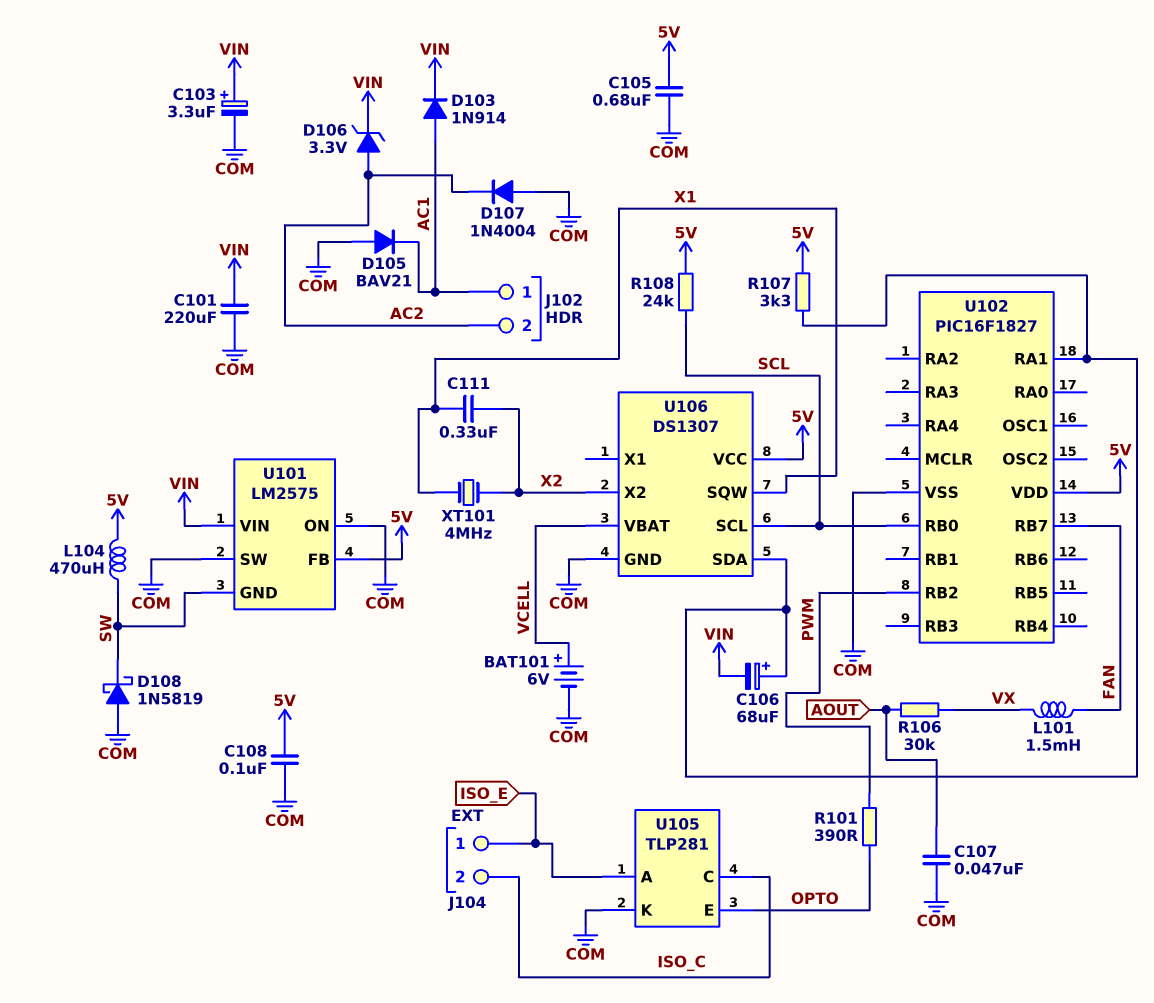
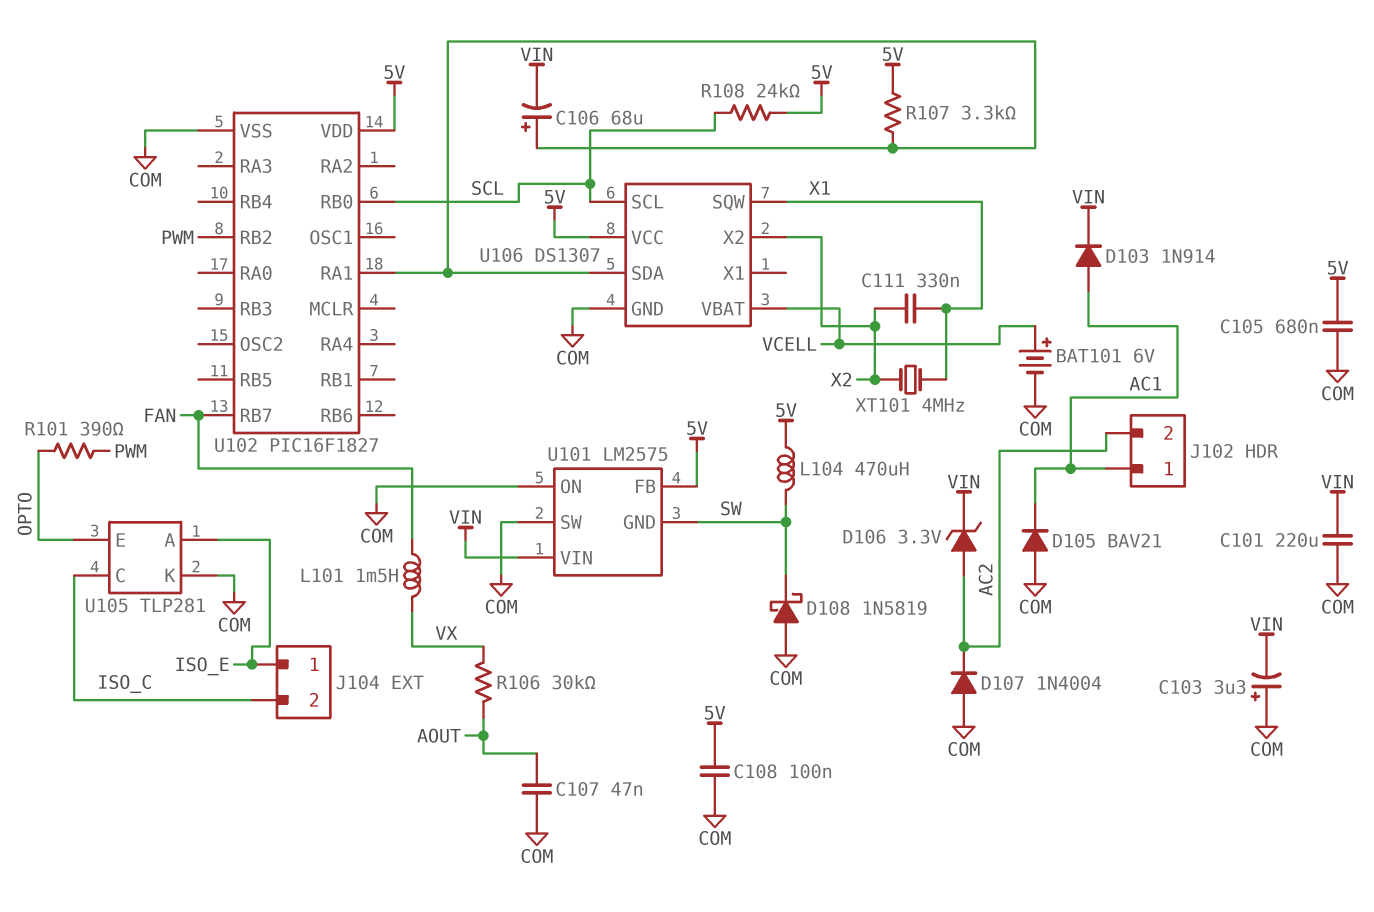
C103: 3.3uF (plus VIN, minus COM) -> 3.3uF (plus COM, minus VIN)

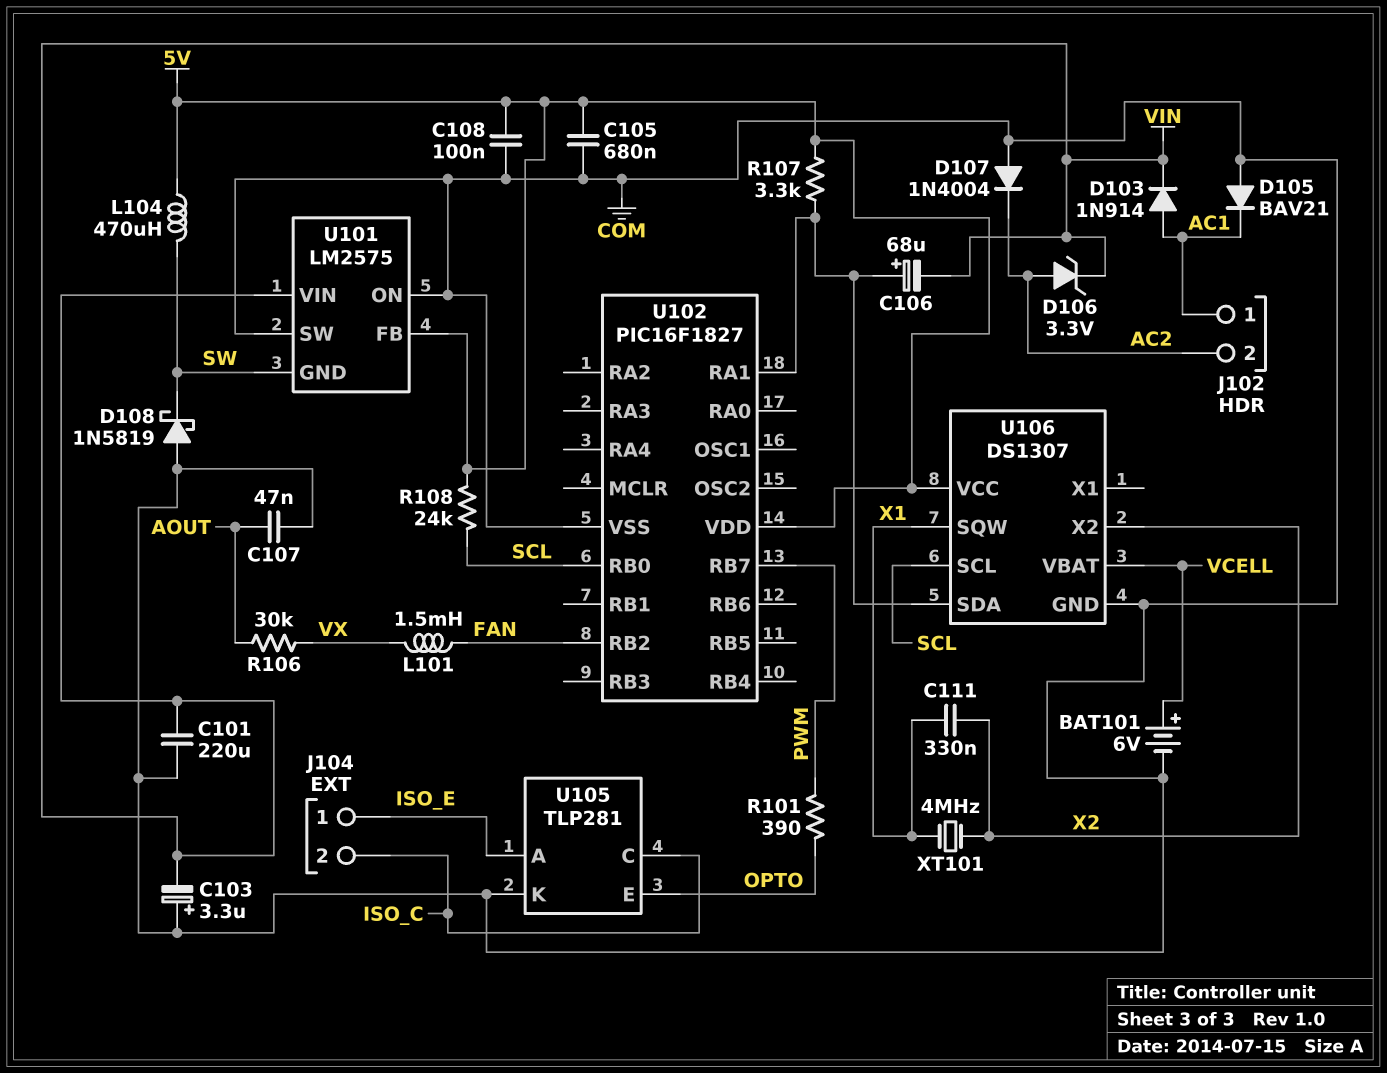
U102 pin RB2: PWM -> FAN
U102 pin RB7: FAN -> PWM

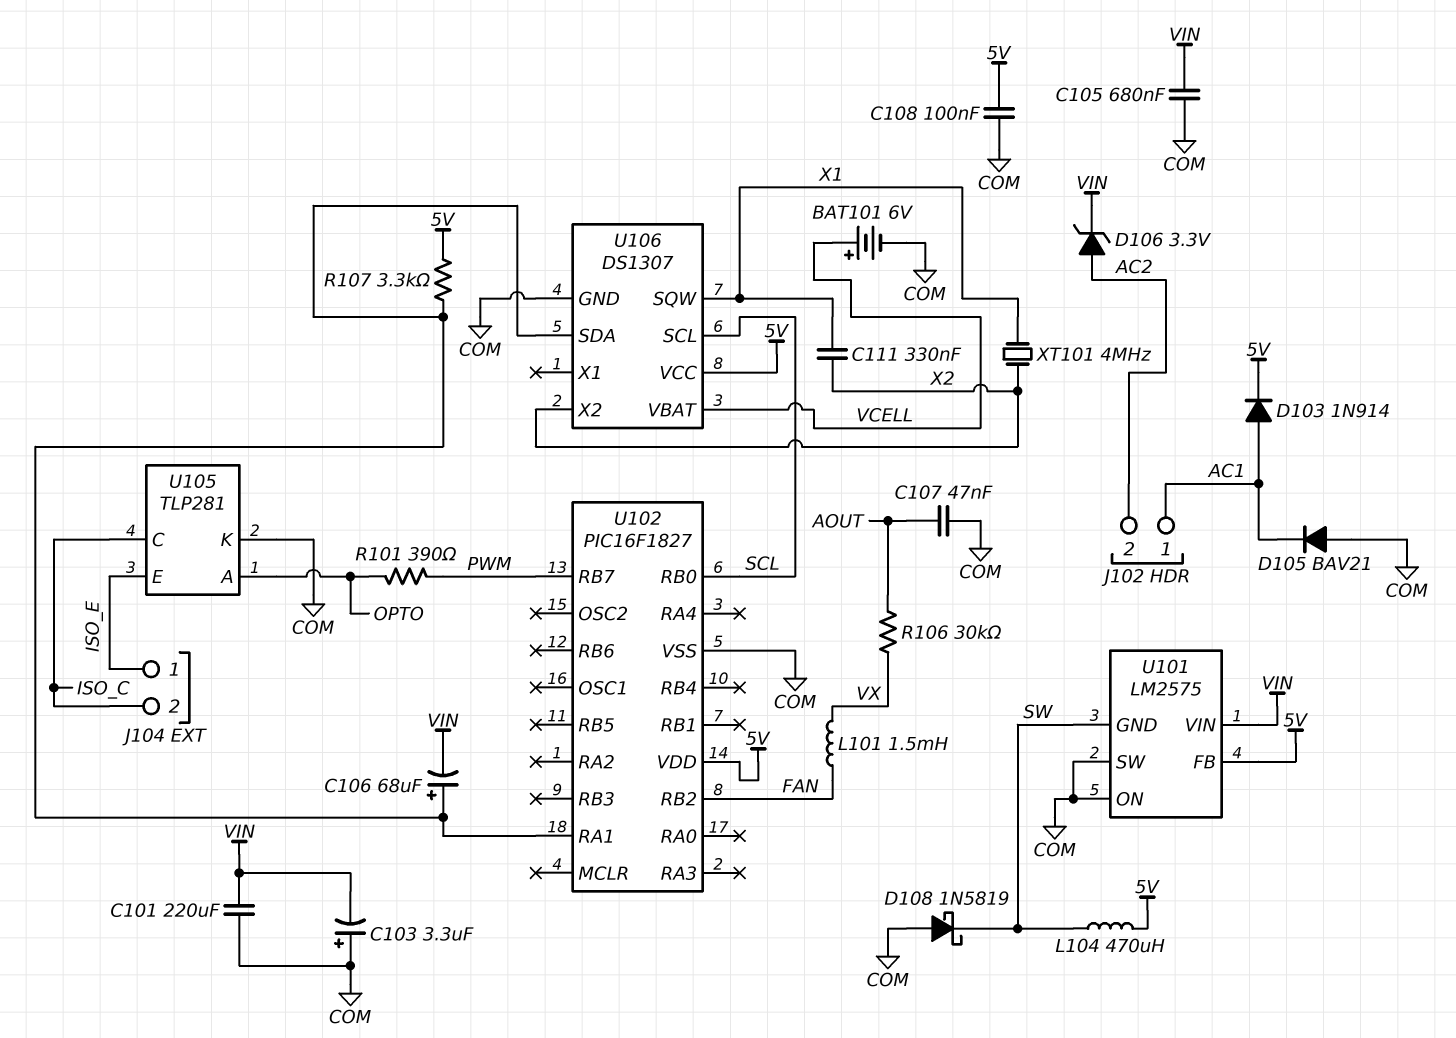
C105: 680nF (5V, COM) -> 680nF (COM, VIN)
D103: diode 1N914 (A AC1, K VIN) -> diode 1N914 (A AC1, K 5V)
D107: diode 1N4004 (A COM, K AC2) -> none
R108: 24k (5V, SCL) -> none
U105 pin A: ISO_E -> OPTO
U105 pin E: OPTO -> ISO_E

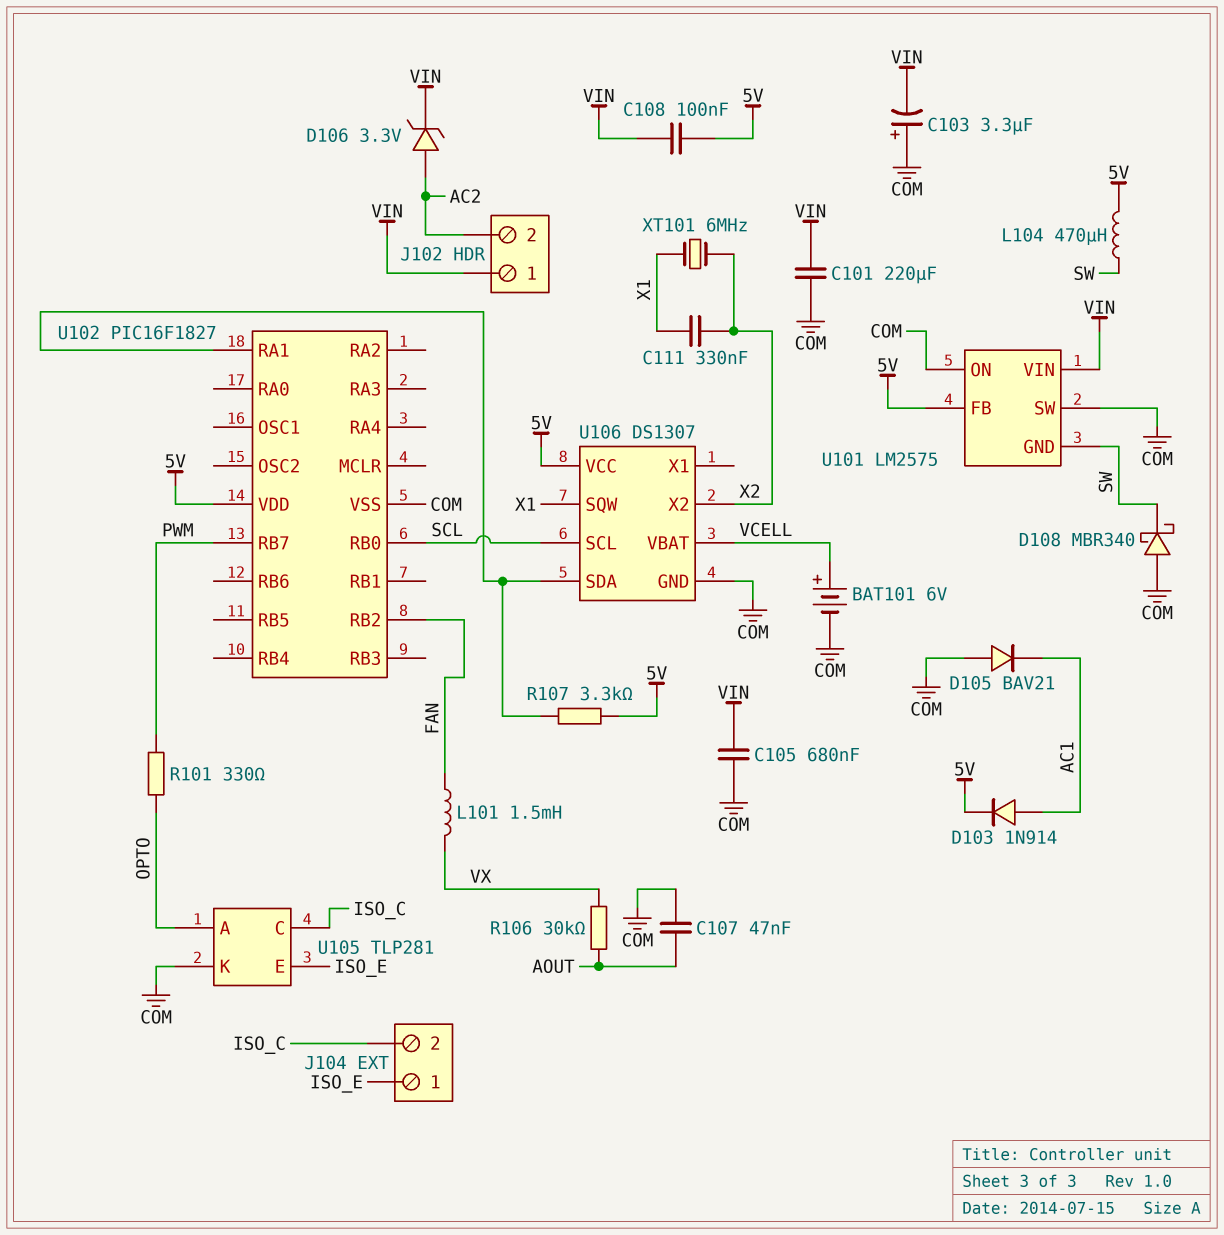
C106: 68uF (plus U102/RA1, minus VIN) -> none
C108: 100nF (5V, COM) -> 100nF (5V, VIN)
D108: schottky 1N5819 (A COM, K SW) -> schottky MBR340 (A COM, K SW)
J102 pin 1: AC1 -> VIN
R101: 390 (OPTO, PWM) -> 330 (OPTO, PWM)
XT101: 4MHz (X1, X2) -> 6MHz (X1, X2)

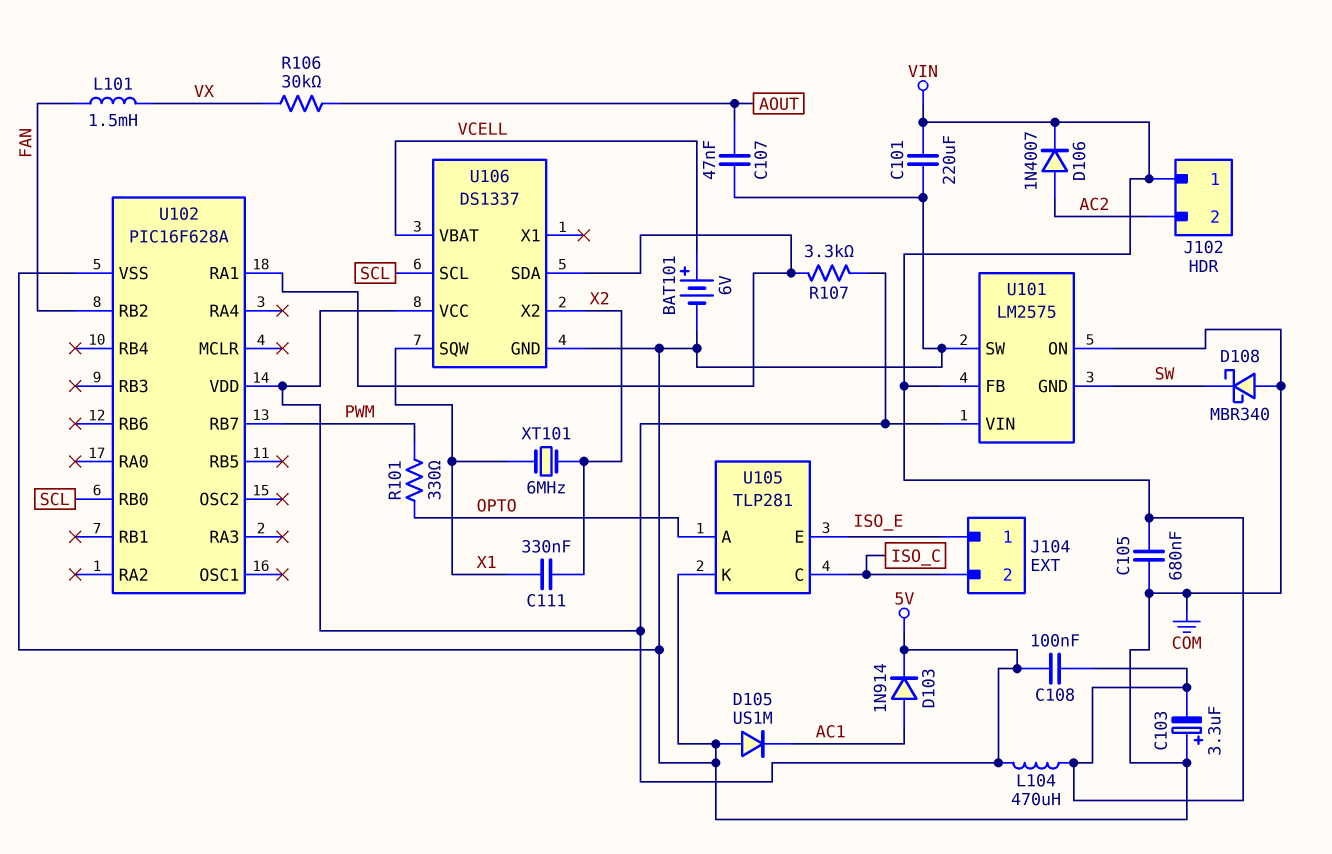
D105: diode BAV21 (A COM, K AC1) -> diode US1M (A COM, K AC1)
D106: zener 3.3V (A AC2, K VIN) -> diode 1N4007 (A AC2, K VIN)
L104: 470uH (5V, SW) -> 470uH (5V, VIN)
U101 pin FB: 5V -> VIN
U101 pin VIN: VIN -> 5V
U102: PIC16F1827 -> PIC16F628A
U106: DS1307 -> DS1337

